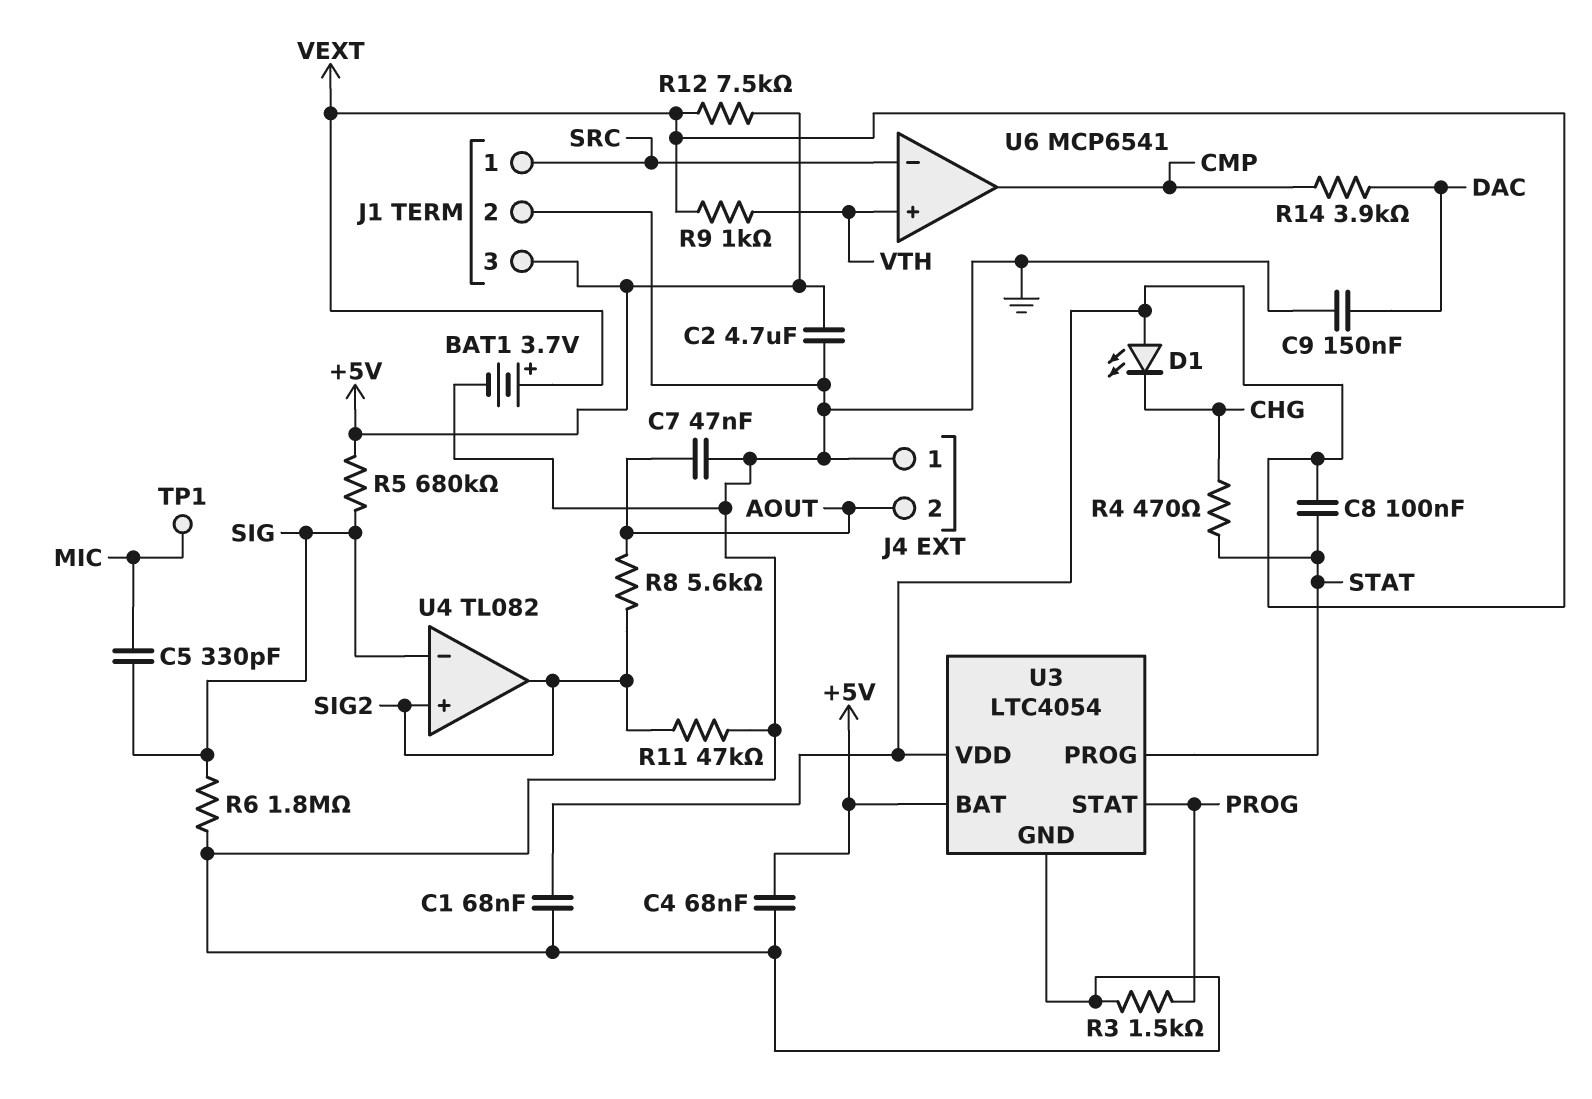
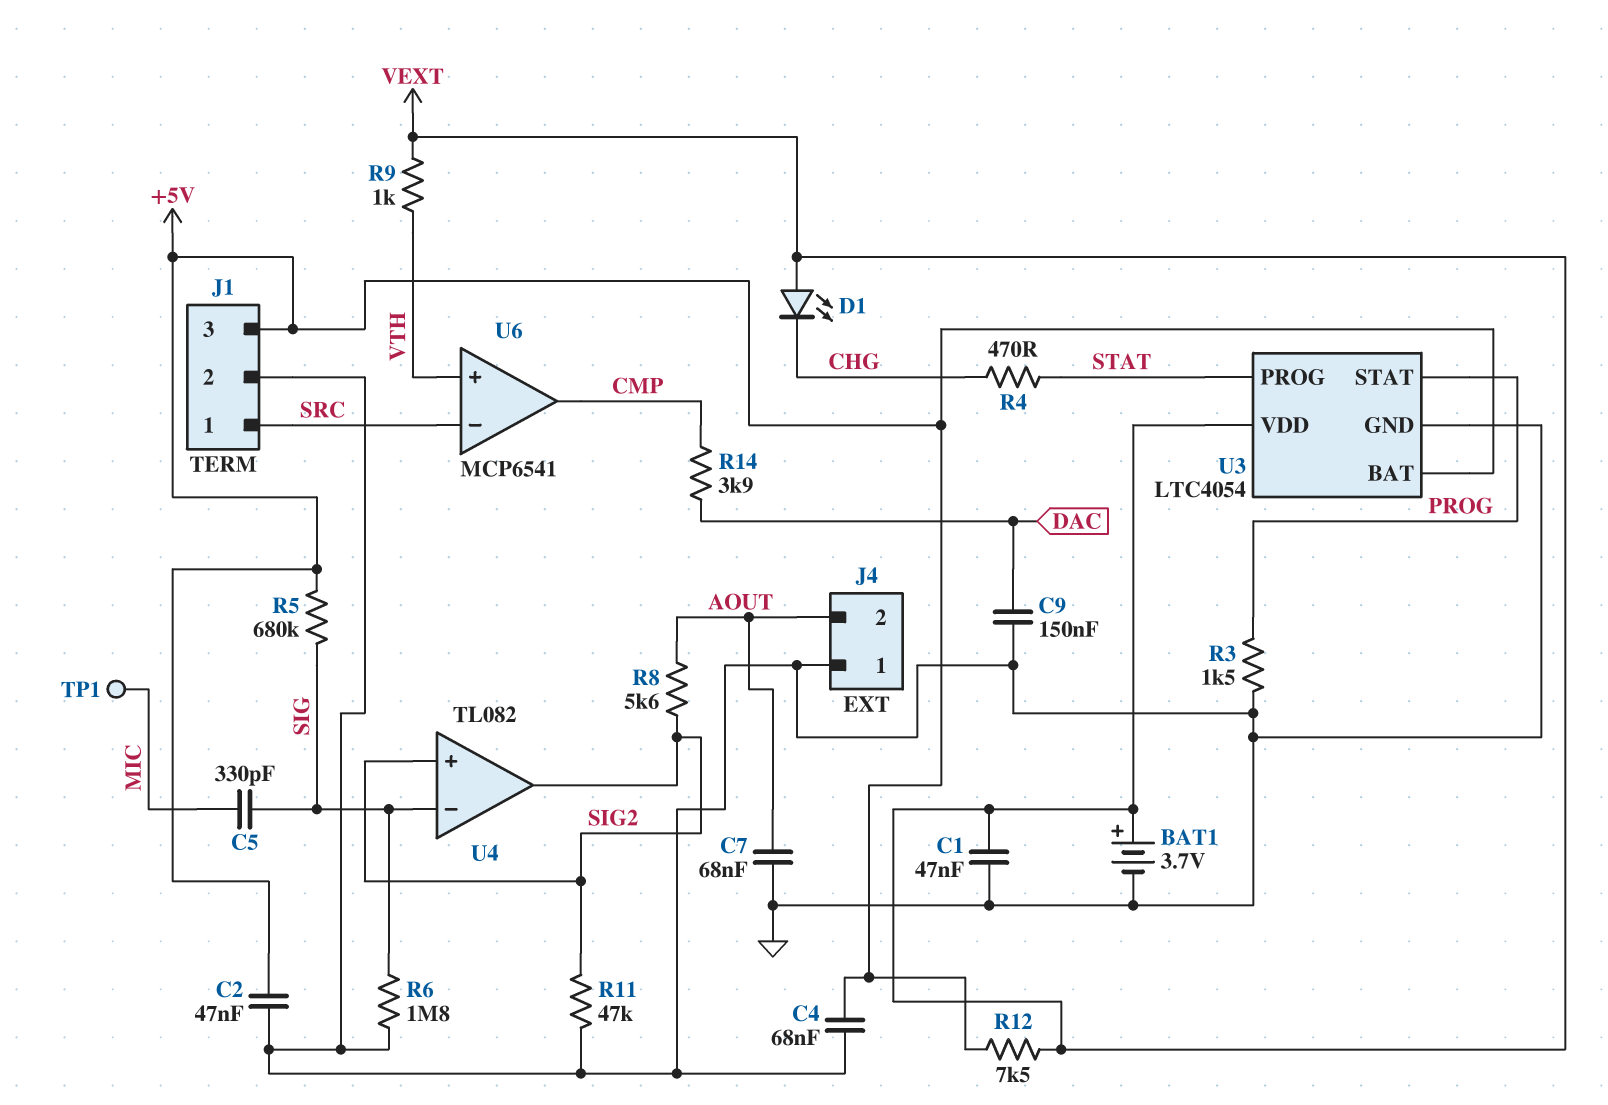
C1: 68nF (GND, VEXT) -> 47nF (GND, VEXT)
C2: 4.7uF (+5V, GND) -> 47nF (+5V, GND)
C7: 47nF (AOUT, GND) -> 68nF (AOUT, GND)
C8: 100nF (STAT, VEXT) -> none

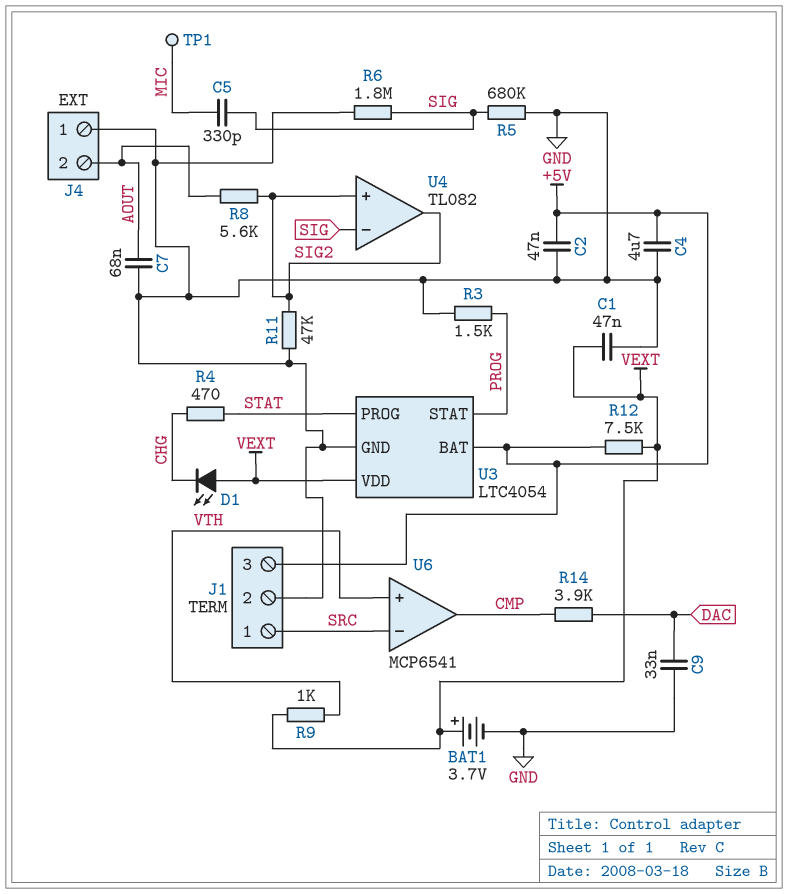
C4: 68nF (+5V, GND) -> 4.7uF (+5V, GND)
C9: 150nF (DAC, GND) -> 33nF (DAC, GND)
R5: 680k (+5V, SIG) -> 680k (GND, SIG)

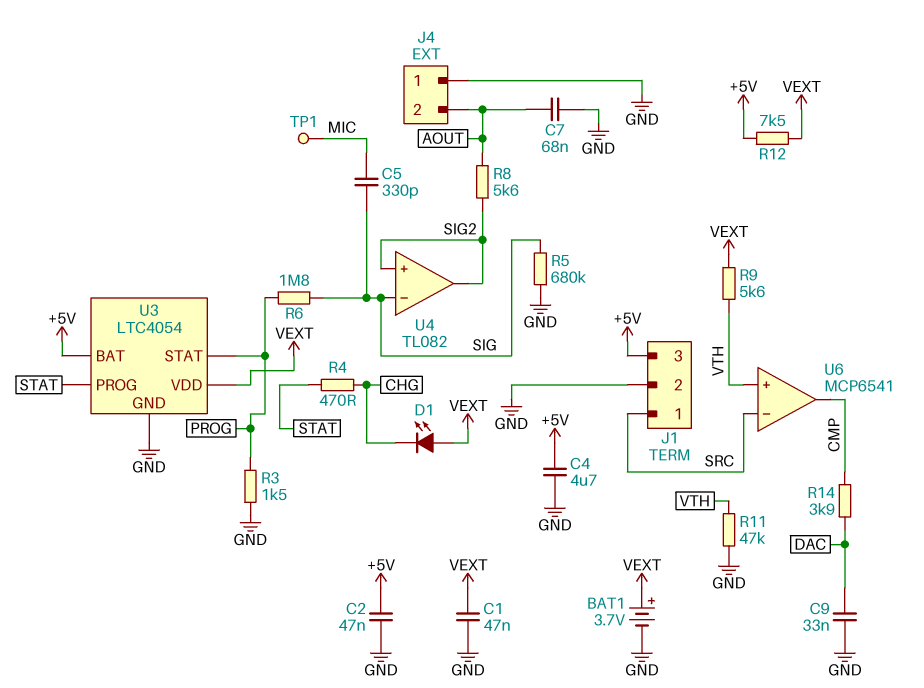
R6: 1.8M (GND, SIG) -> 1.8M (PROG, SIG)
R9: 1k (VEXT, VTH) -> 5.6k (VEXT, VTH)
R11: 47k (GND, SIG2) -> 47k (GND, VTH)

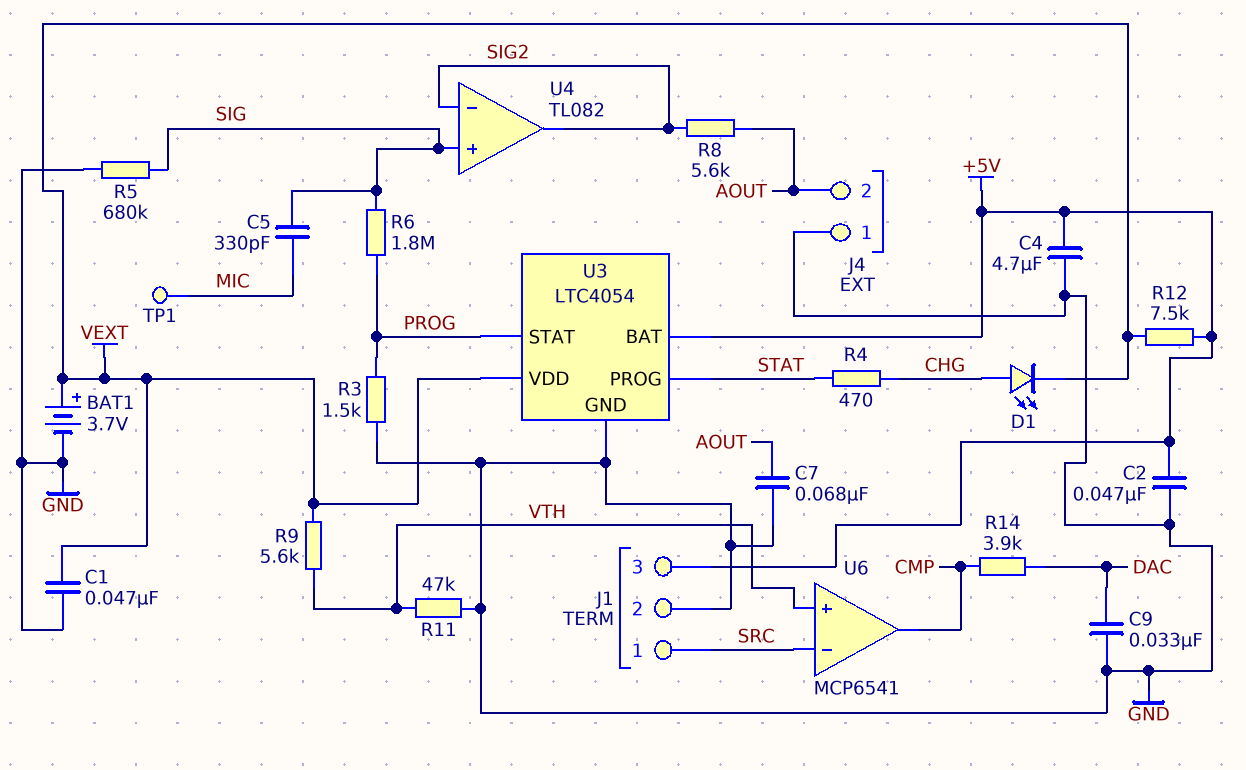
D1: LED (A VEXT, K CHG) -> LED (A CHG, K VEXT)
U4 pin in+: SIG2 -> SIG
U4 pin in-: SIG -> SIG2

